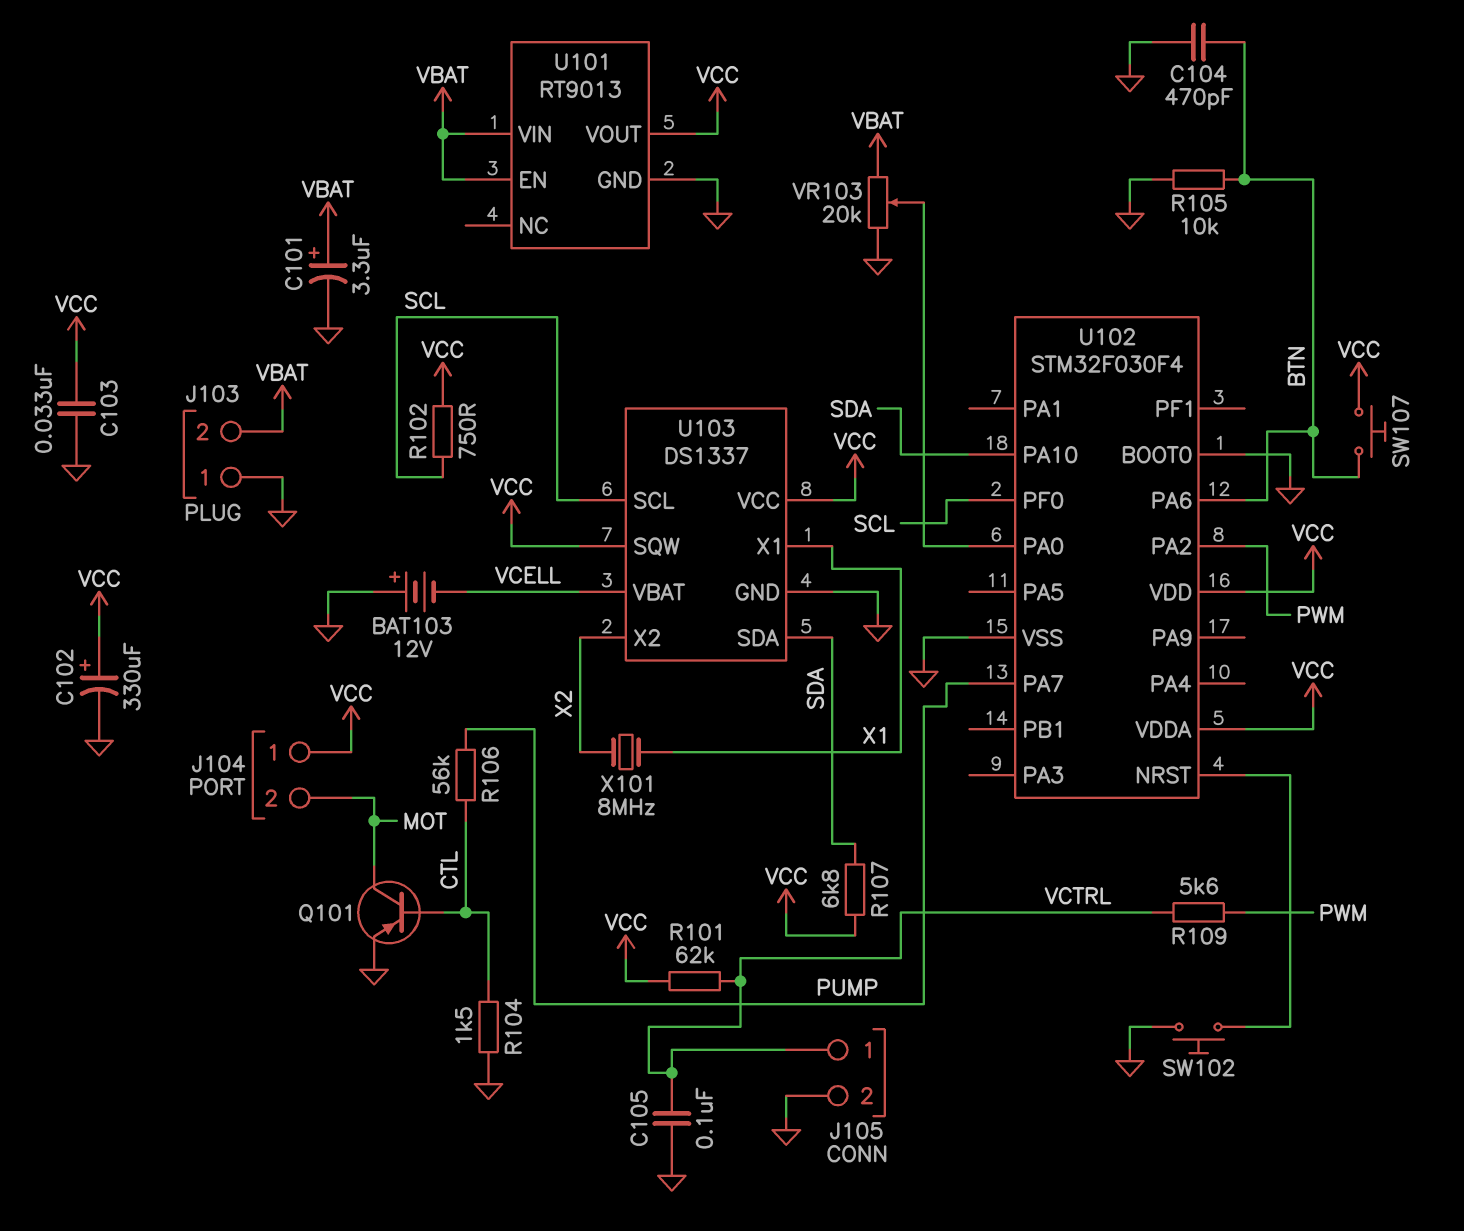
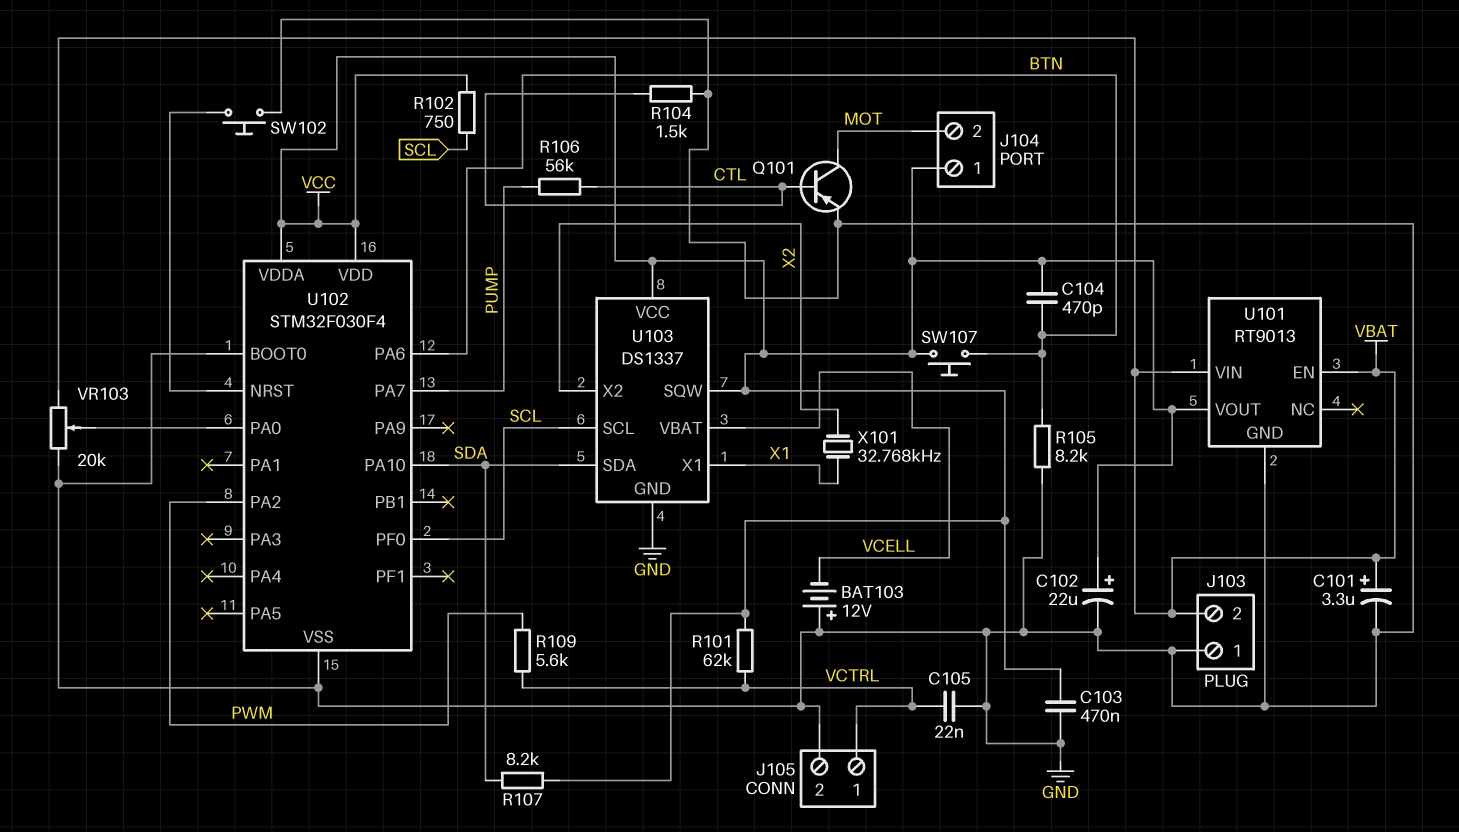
C102: 330uF (plus VCC, minus GND) -> 22uF (plus VCC, minus GND)
C103: 33nF (GND, VCC) -> 470nF (GND, VCC)
C104: 470pF (BTN, GND) -> 470pF (BTN, VCC)
C105: 100nF (GND, VCTRL) -> 22nF (GND, VCTRL)
R105: 10k (BTN, GND) -> 8.2k (BTN, GND)
R107: 6.8k (SDA, VCC) -> 8.2k (SDA, VCC)
X101: 8MHz (X1, X2) -> 32.768kHz (X1, X2)

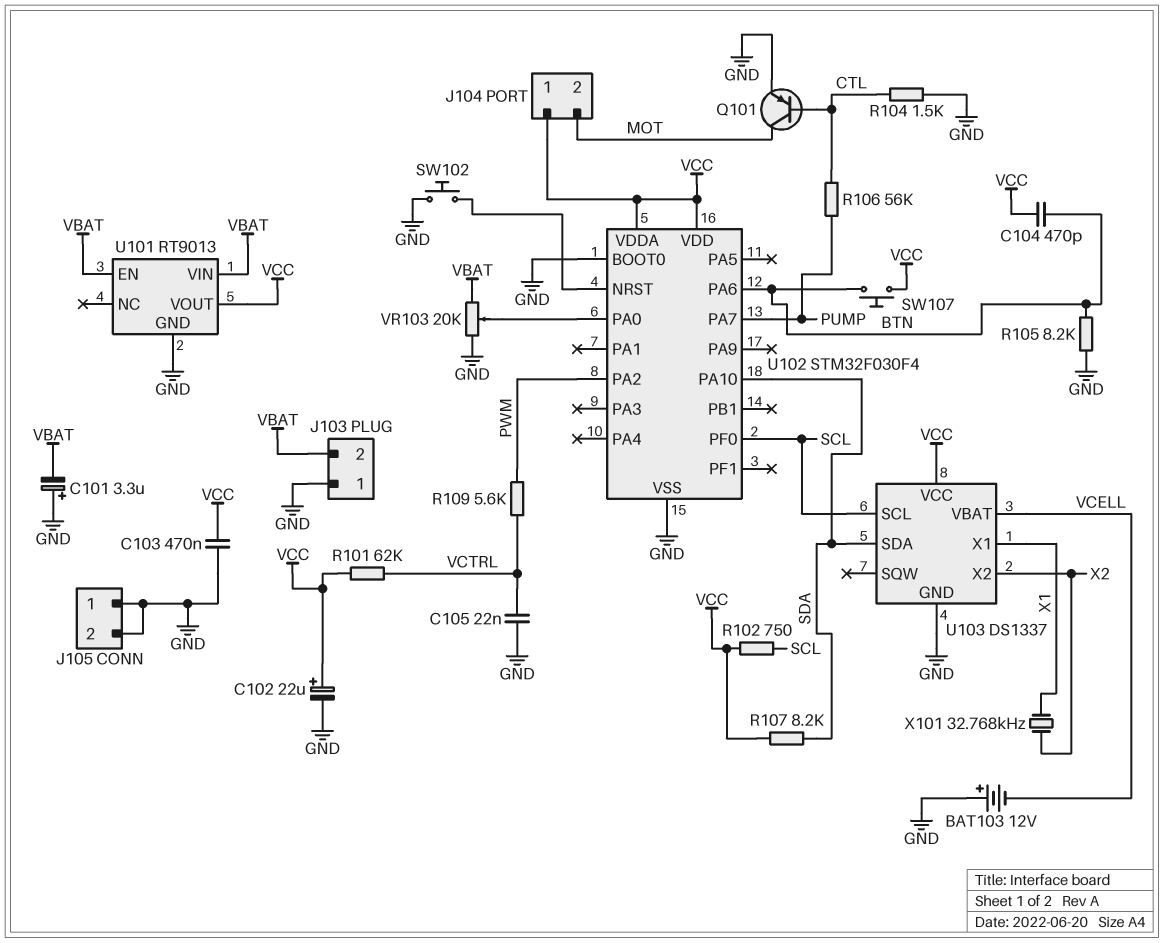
C101: 3.3uF (plus VBAT, minus GND) -> 3.3uF (plus GND, minus VBAT)
J105 pin 1: VCTRL -> GND
U103 pin SQW: VCC -> none

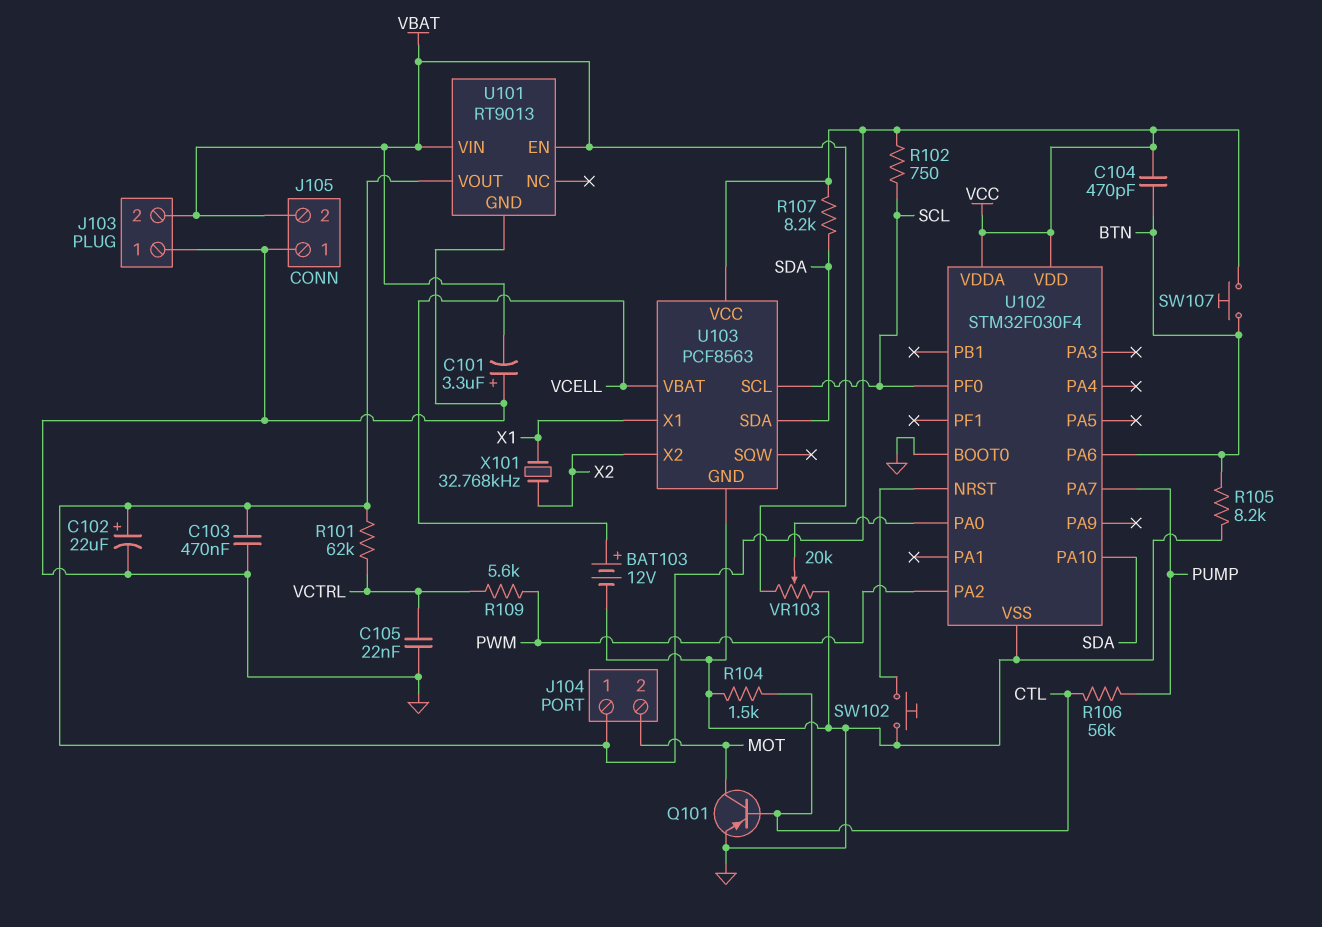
BAT103: 12V (plus GND, minus VCELL) -> 12V (plus VCELL, minus GND)
J105 pin 2: GND -> VBAT
U103: DS1337 -> PCF8563

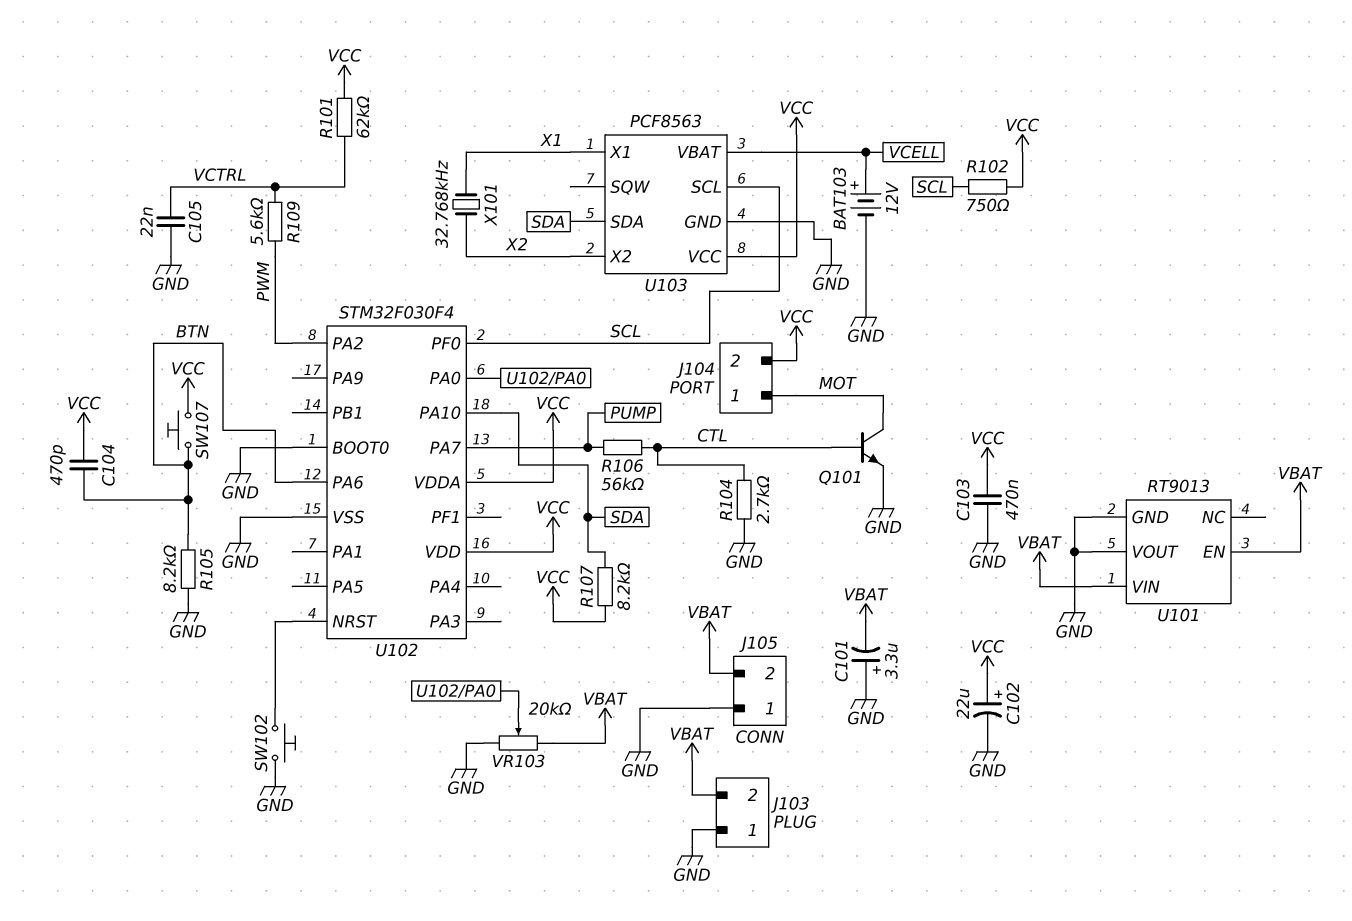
J104 pin 1: VCC -> MOT
J104 pin 2: MOT -> VCC
Q101: PNP (B CTL, C MOT, E GND) -> NPN (B CTL, C MOT, E GND)
R104: 1.5k (CTL, GND) -> 2.7k (CTL, GND)
U101 pin VOUT: VCC -> GND

